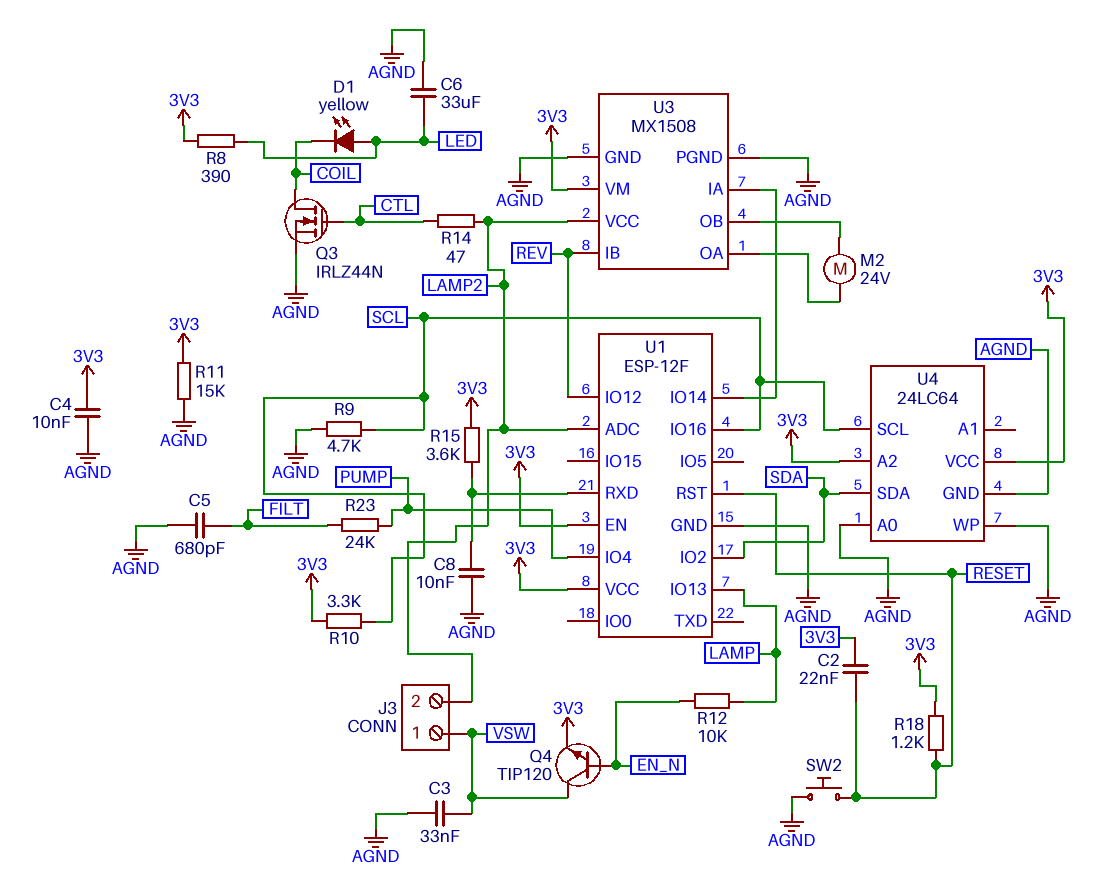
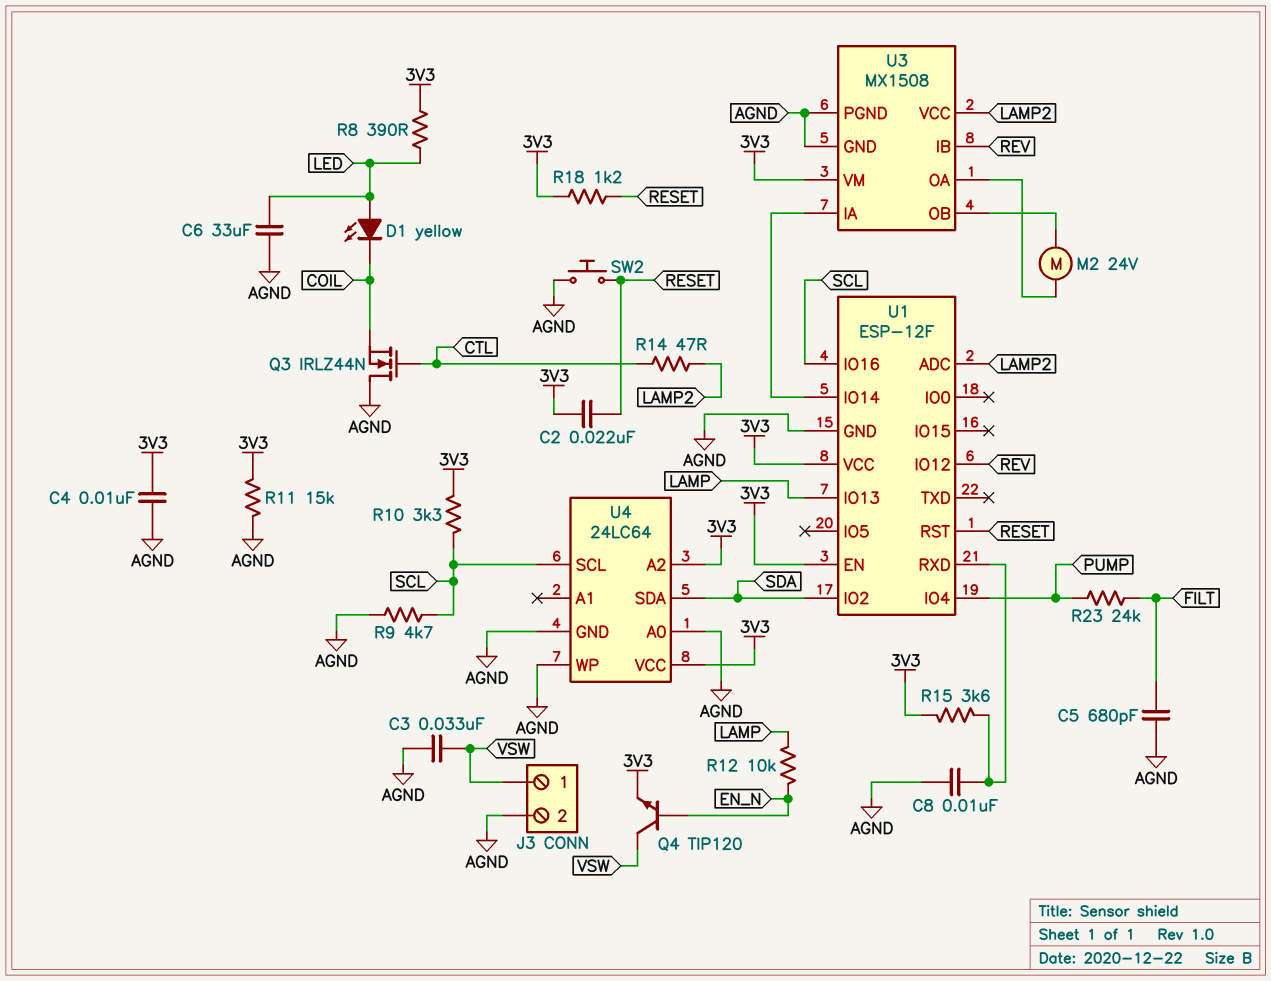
J3 pin 2: LAMP2 -> AGND
Q3: NMOS IRLZ44N (G CTL, D COIL, S AGND) -> NMOS IRLZ44N (G CTL, D AGND, S COIL)

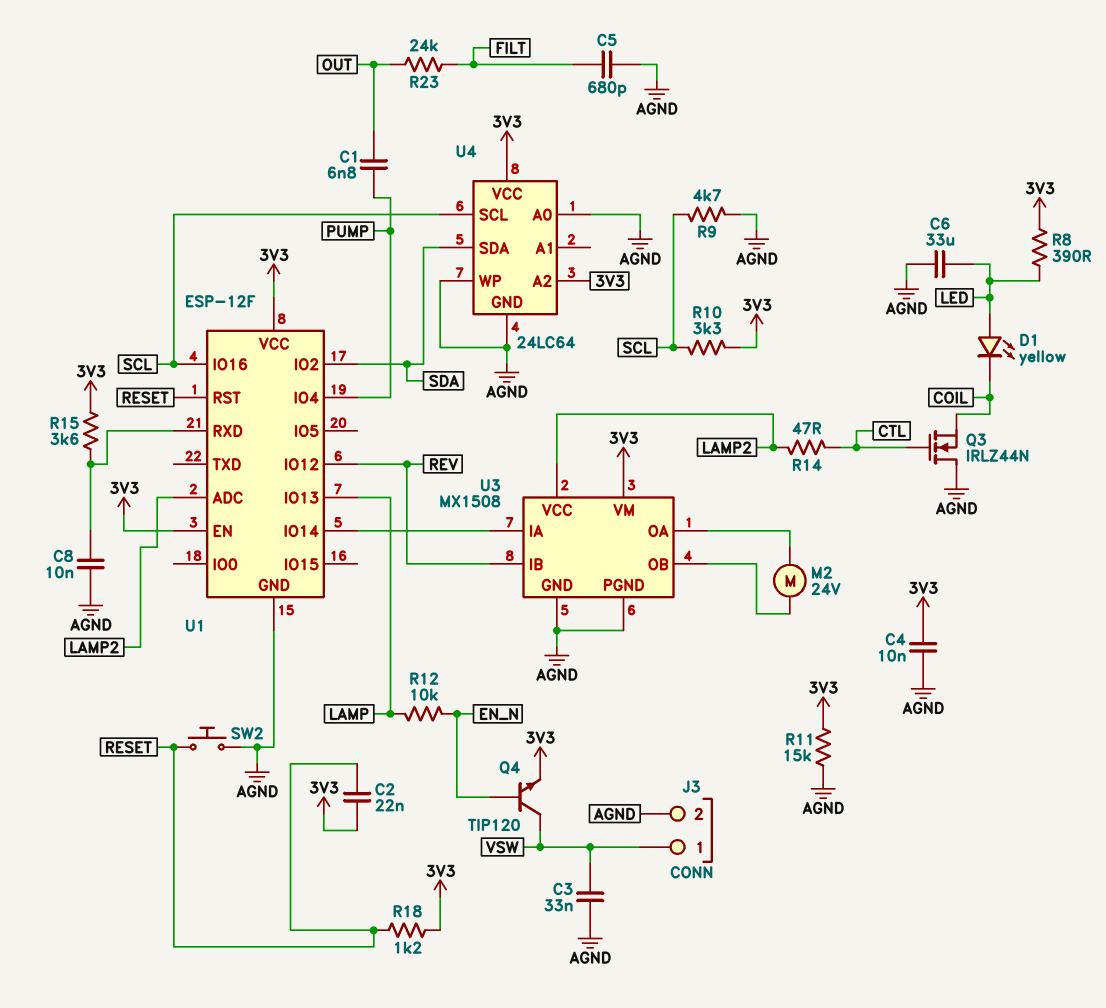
C1: none -> 6.8nF (OUT, PUMP)
R23: 24k (FILT, PUMP) -> 24k (FILT, OUT)

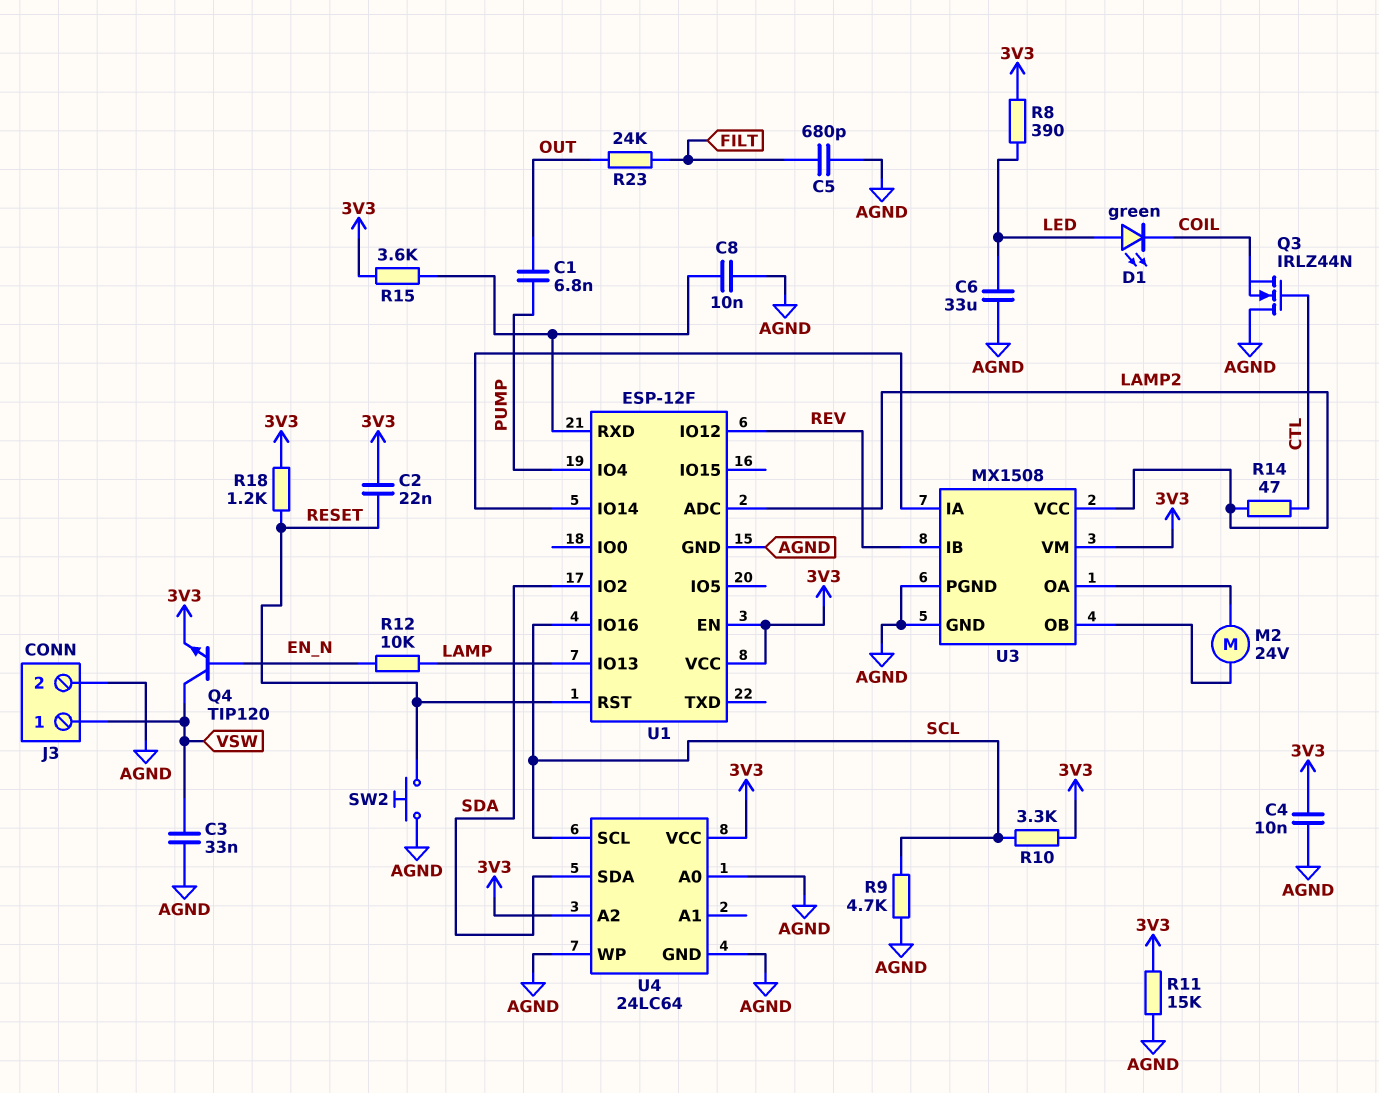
D1: LED yellow (A LED, K COIL) -> LED green (A LED, K COIL)

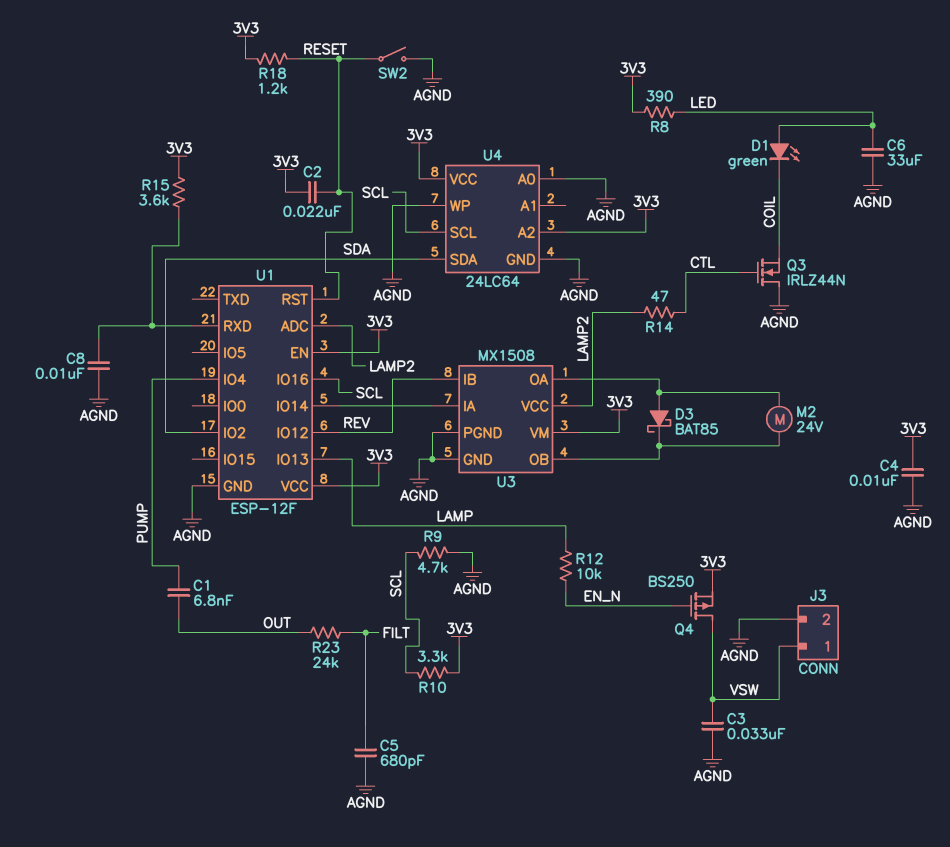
D3: none -> schottky BAT85 (A U3/OA, K U3/OB)
Q4: NPN TIP120 (B EN_N, C VSW, E 3V3) -> PMOS BS250 (G EN_N, D VSW, S 3V3)
R11: 15k (3V3, AGND) -> none
SW2: button (AGND, RESET) -> switch (AGND, RESET)

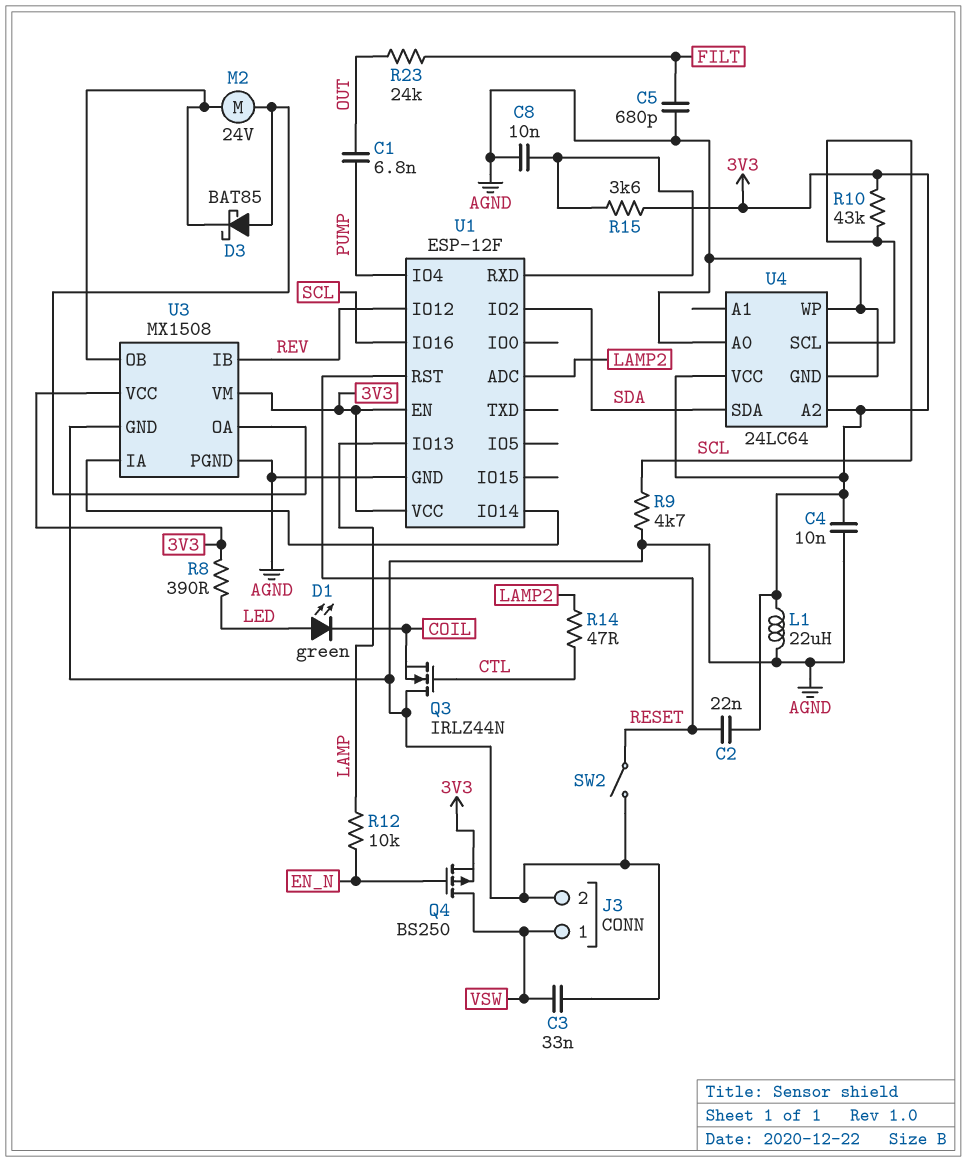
C6: 33uF (AGND, LED) -> none
L1: none -> 22uH (3V3, AGND)
R10: 3.3k (3V3, SCL) -> 43k (3V3, SCL)
R18: 1.2k (3V3, RESET) -> none
U3 pin VCC: LAMP2 -> 3V3

